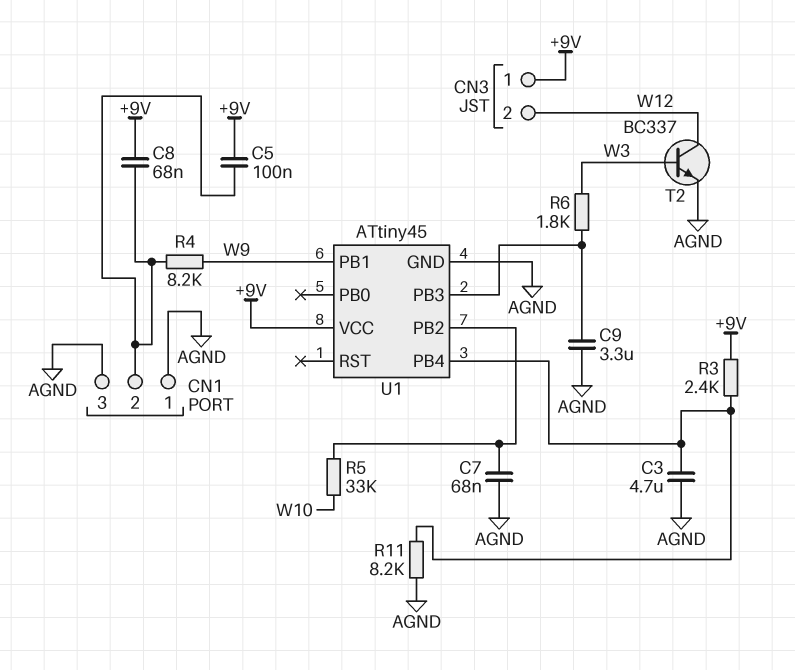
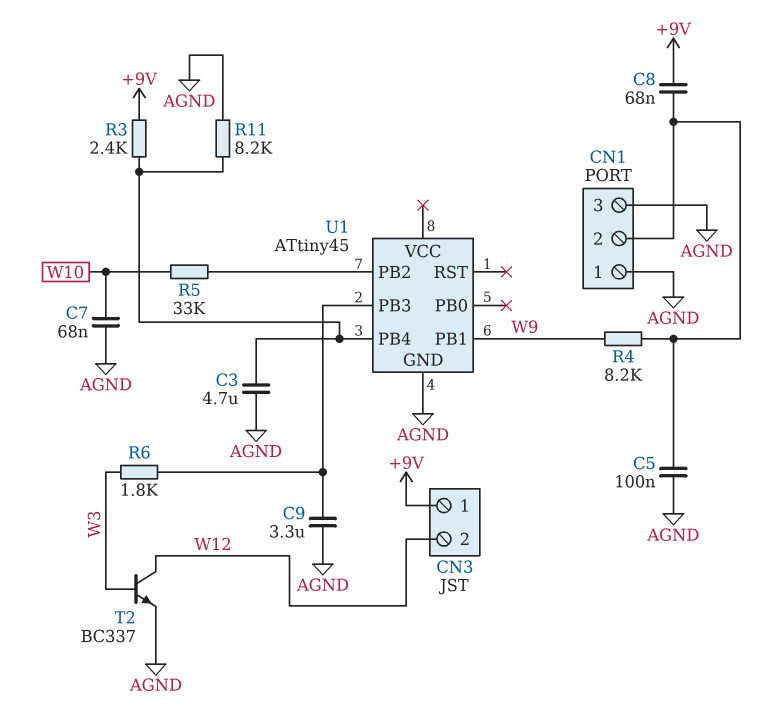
C5: 100nF (+9V, CN1/2) -> 100nF (AGND, CN1/2)
C7: 68nF (AGND, U1/PB2) -> 68nF (AGND, W10)
U1 pin VCC: +9V -> none

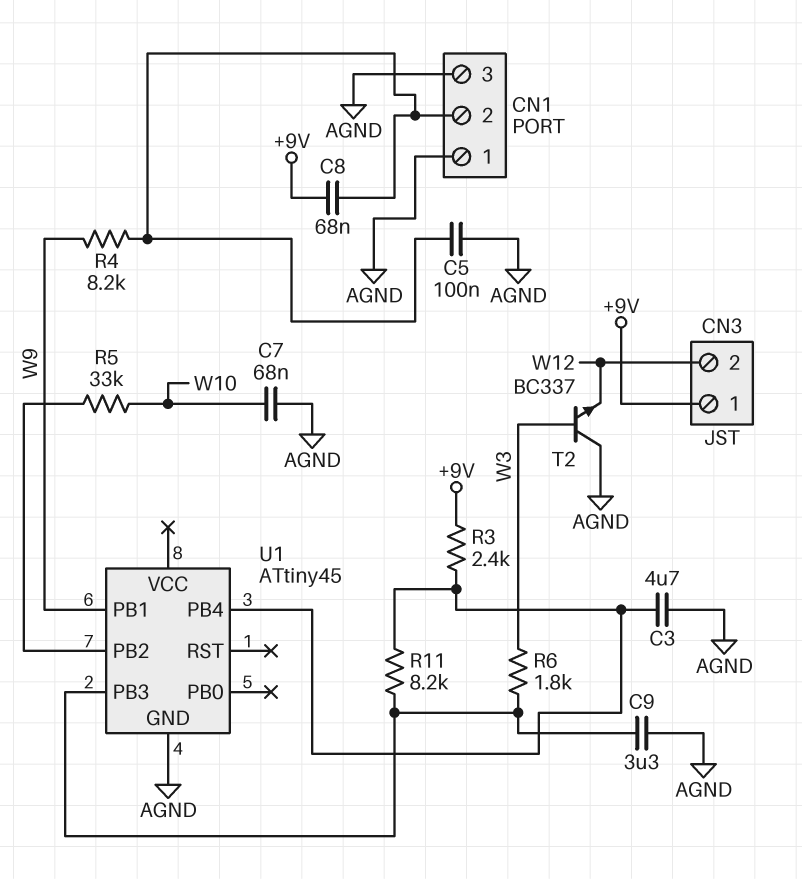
R11: 8.2k (AGND, U1/PB4) -> 8.2k (U1/PB3, U1/PB4)
T2: NPN BC337 (B W3, C W12, E AGND) -> NPN BC337 (B W3, C AGND, E W12)

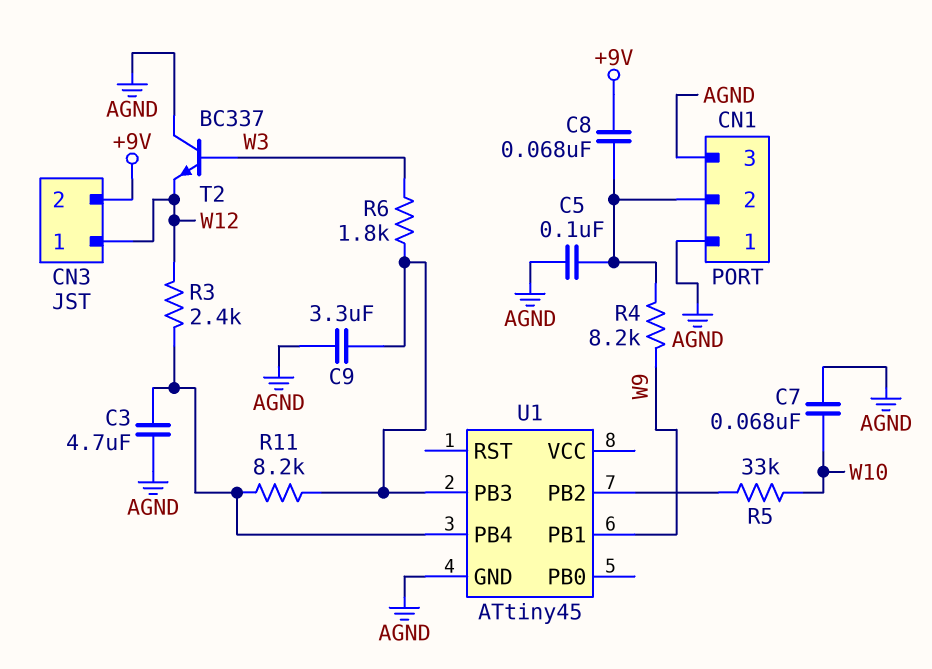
CN3 pin 1: +9V -> W12
CN3 pin 2: W12 -> +9V
R3: 2.4k (+9V, U1/PB4) -> 2.4k (U1/PB4, W12)

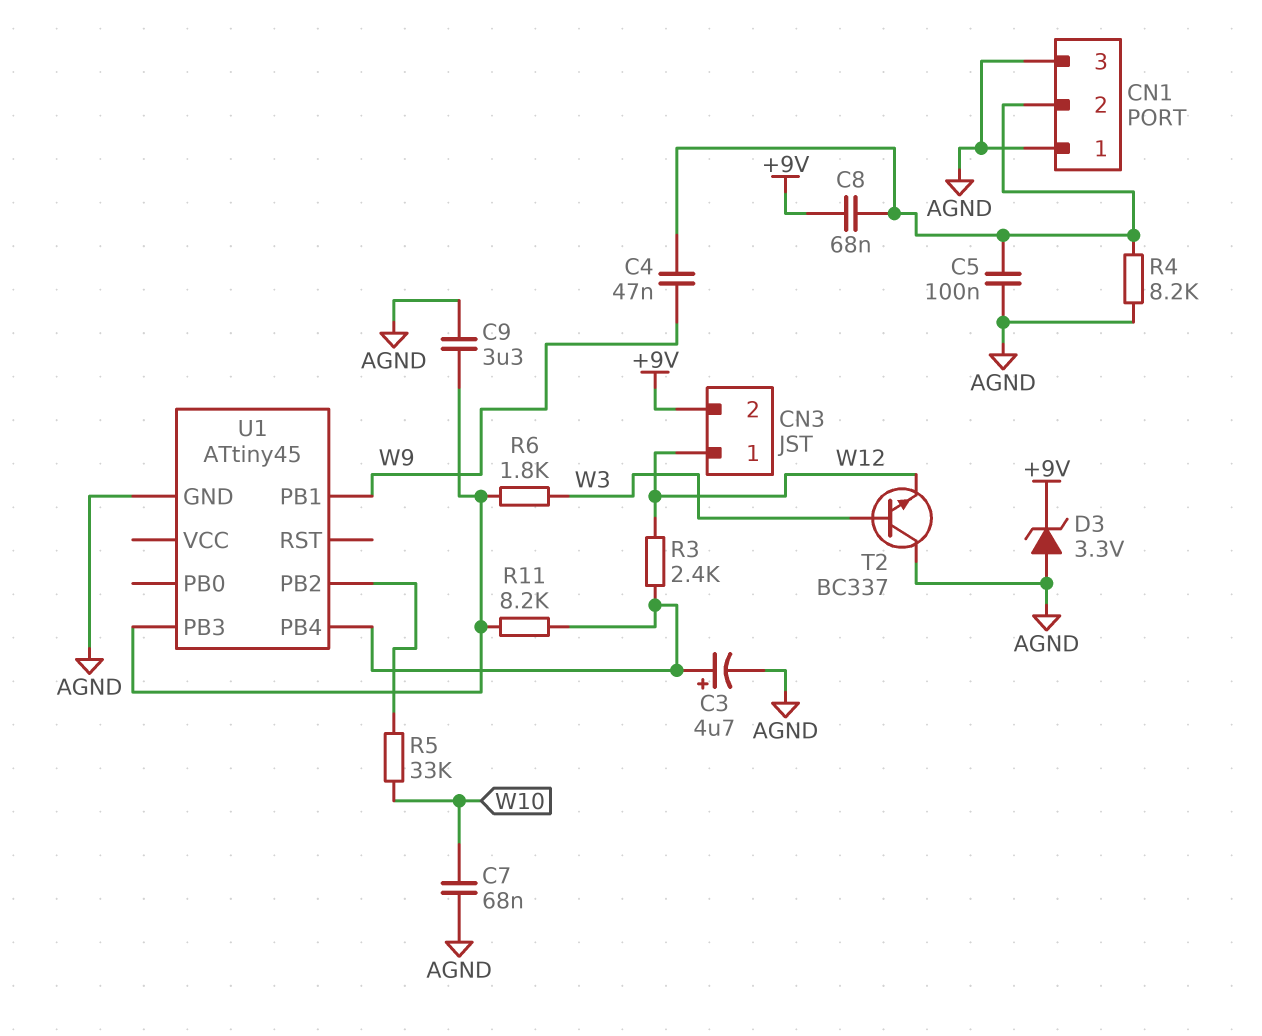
C3: 4.7uF (AGND, U1/PB4) -> 4.7uF (plus U1/PB4, minus AGND)
C4: none -> 47nF (CN1/2, W9)
D3: none -> zener 3.3V (A AGND, K +9V)
R4: 8.2k (CN1/2, W9) -> 8.2k (AGND, CN1/2)

